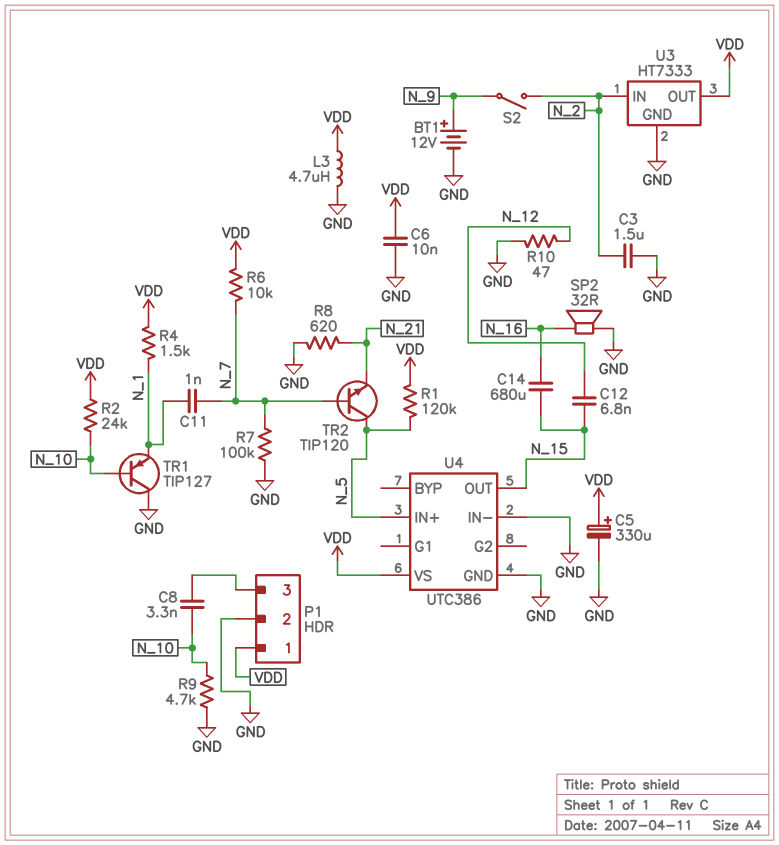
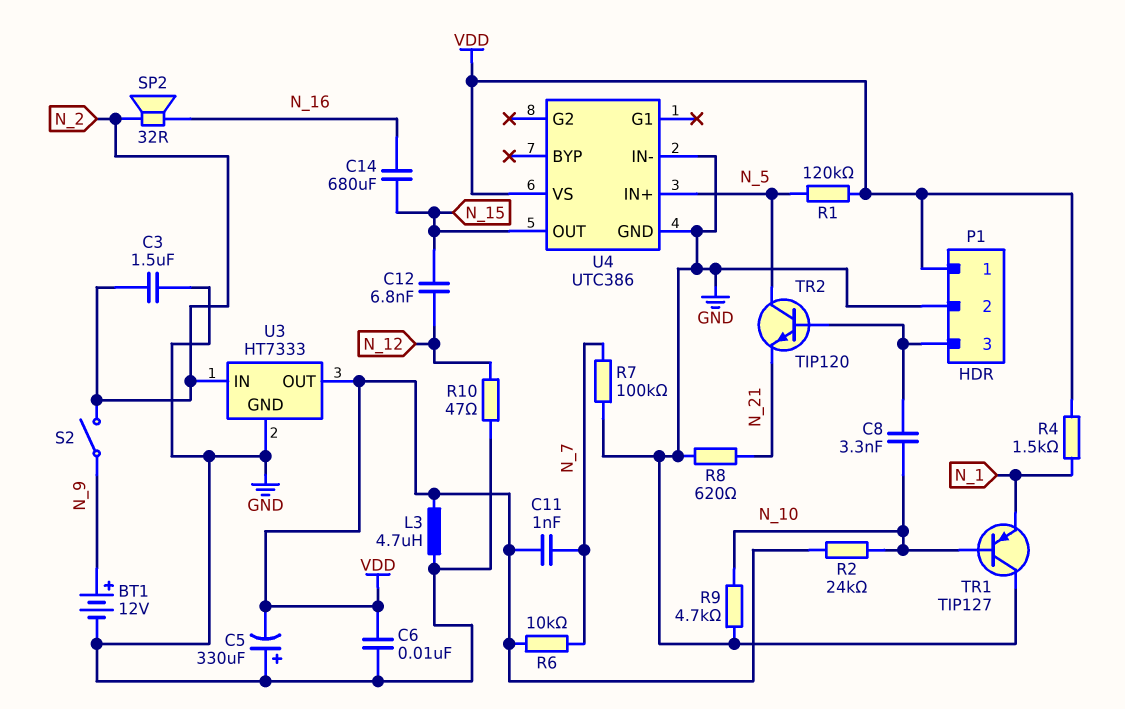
C5: 330uF (plus VDD, minus GND) -> 330uF (plus GND, minus VDD)
C11: 1nF (N_1, N_7) -> 1nF (N_7, VDD)
SP2: speaker 32R (GND, N_16) -> speaker 32R (N_2, N_16)
TR2: NPN TIP120 (B N_7, C N_5, E N_21) -> NPN TIP120 (B P1/3, C N_5, E N_21)

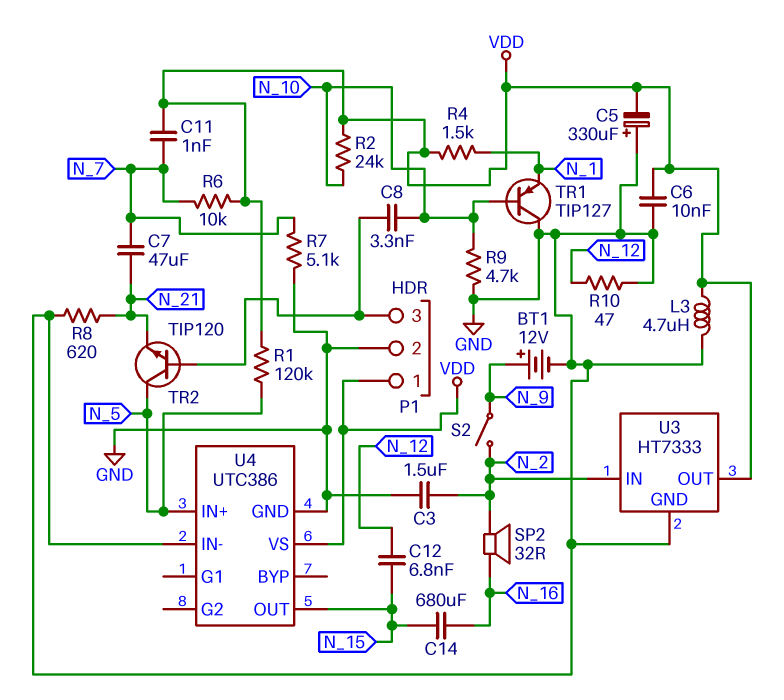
C7: none -> 47uF (N_7, N_21)
R7: 100k (GND, N_7) -> 5.1k (GND, N_7)

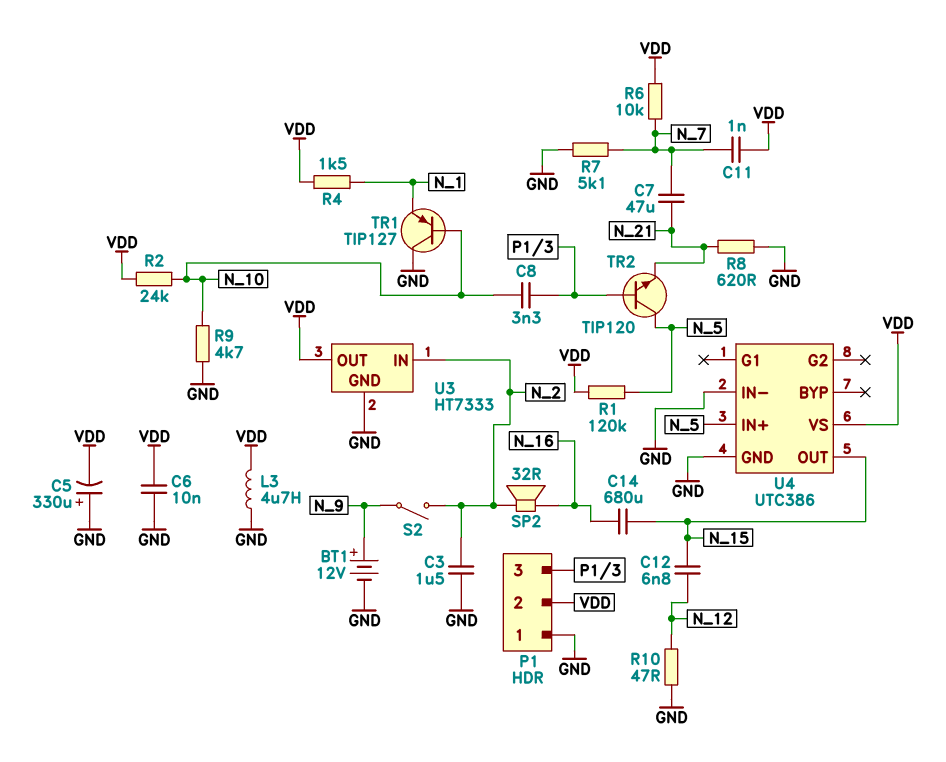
P1 pin 1: VDD -> GND
P1 pin 2: GND -> VDD

